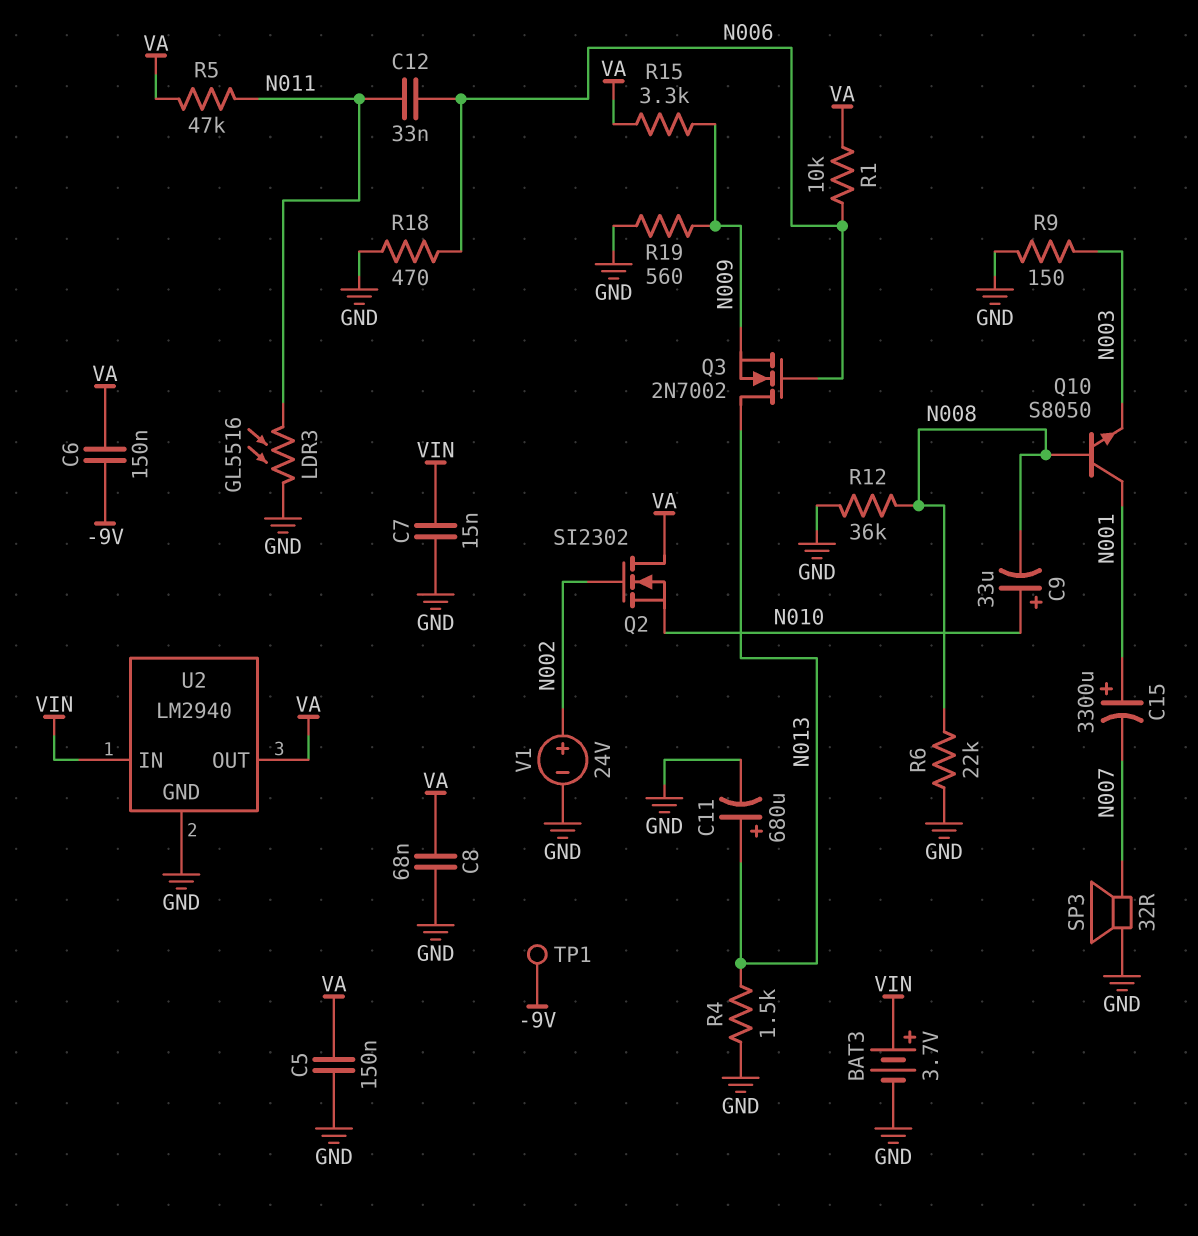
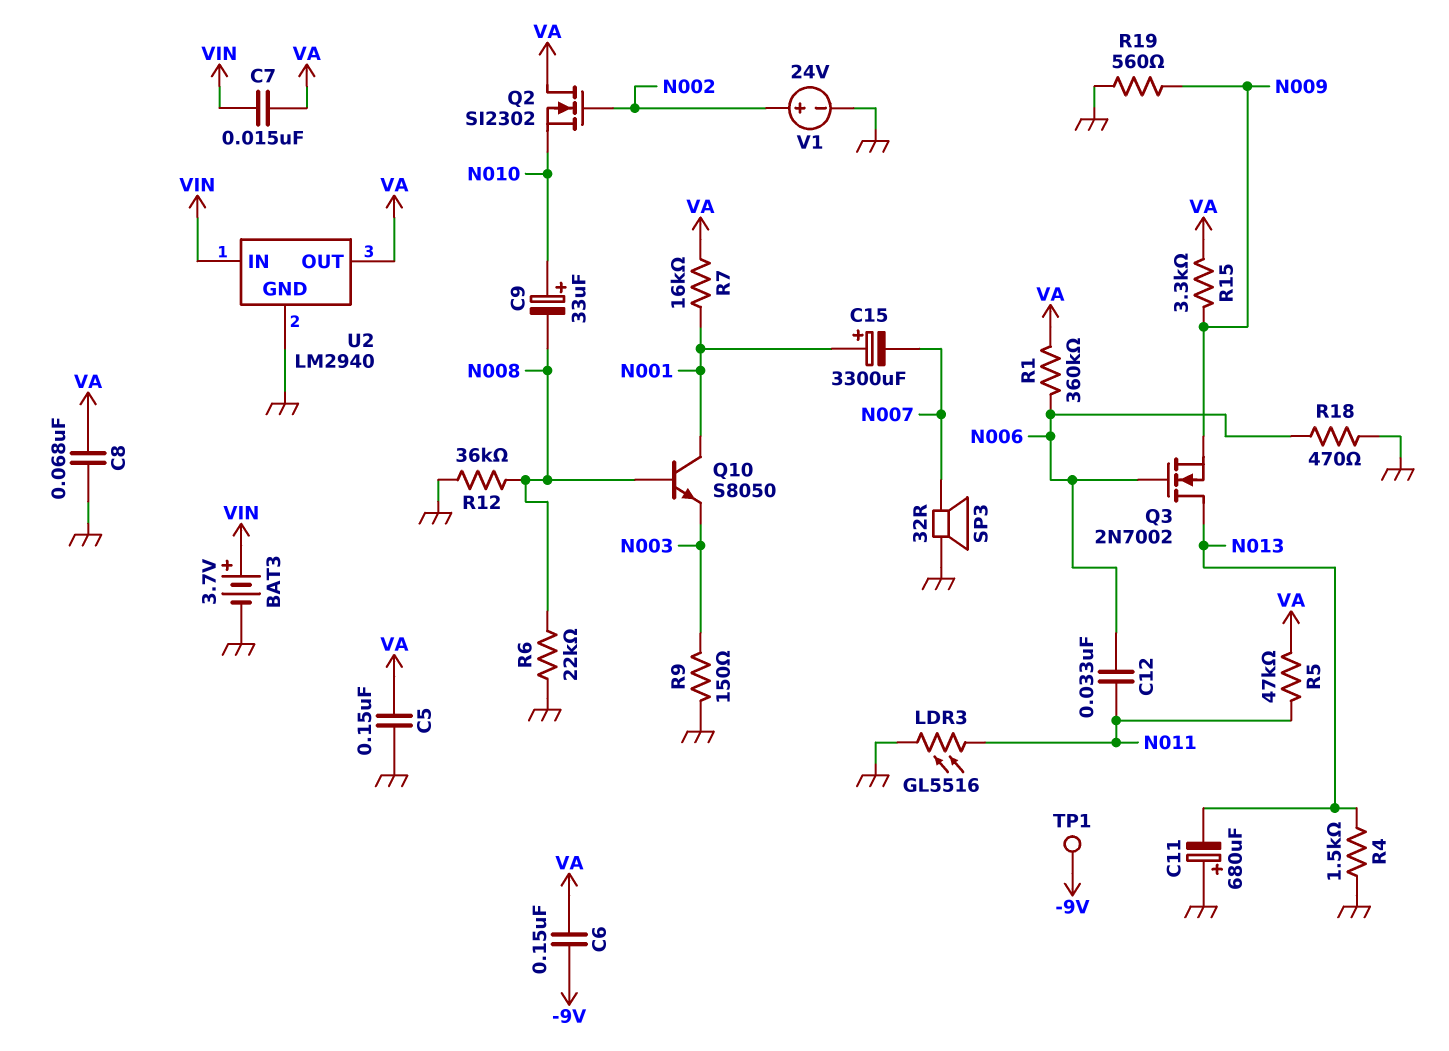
C7: 15nF (GND, VIN) -> 15nF (VA, VIN)
C11: 680uF (plus N013, minus GND) -> 680uF (plus GND, minus N013)
R1: 10k (N006, VA) -> 360k (N006, VA)
R7: none -> 16k (N001, VA)

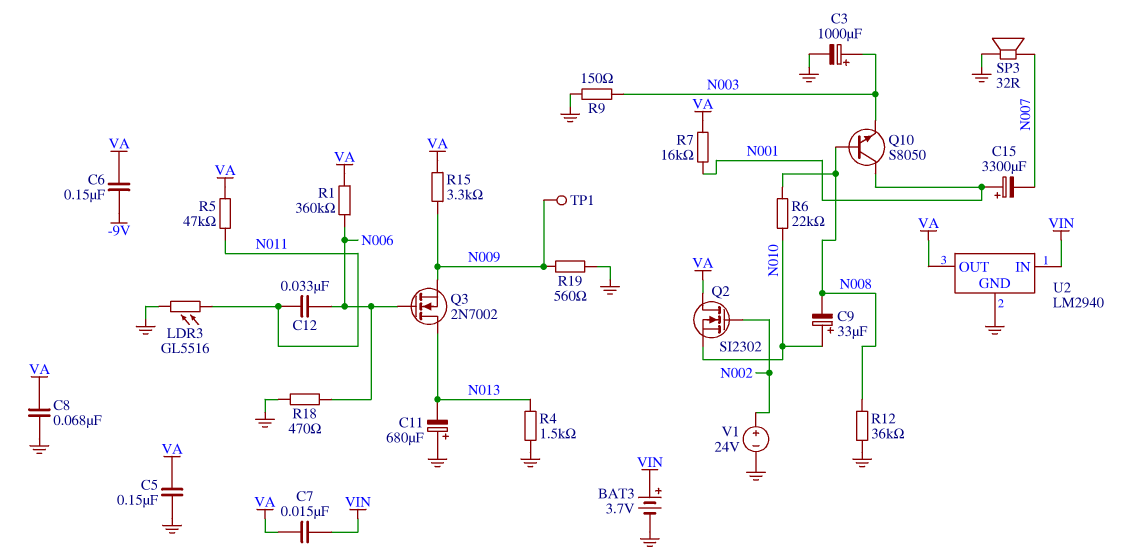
C3: none -> 1000uF (plus N003, minus GND)
R6: 22k (GND, N008) -> 22k (N008, N010)
TP1: test point (-9V) -> test point (N009)

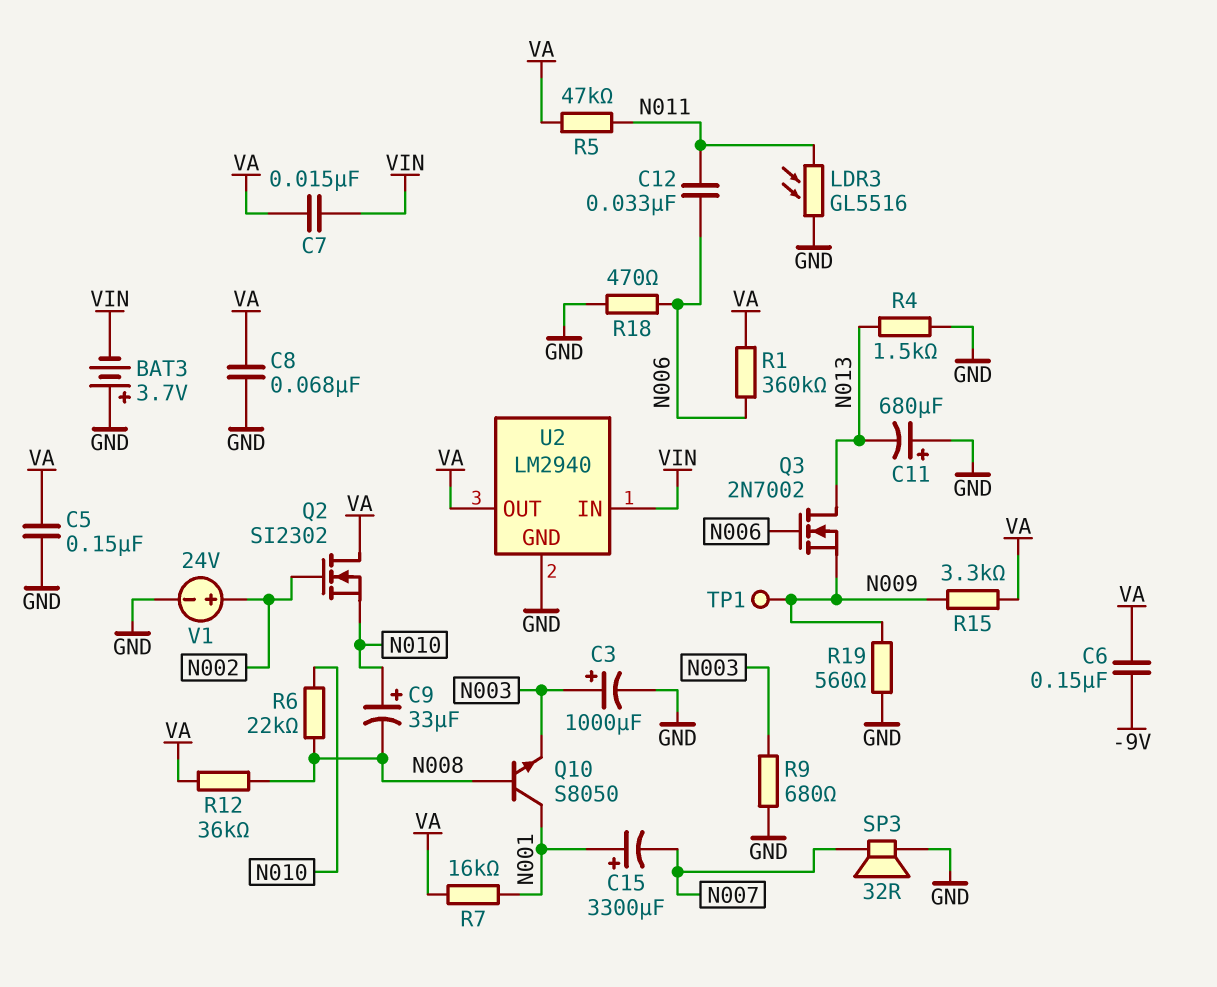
BAT3: 3.7V (plus VIN, minus GND) -> 3.7V (plus GND, minus VIN)
R9: 150 (GND, N003) -> 680 (GND, N003)
R12: 36k (GND, N008) -> 36k (N008, VA)

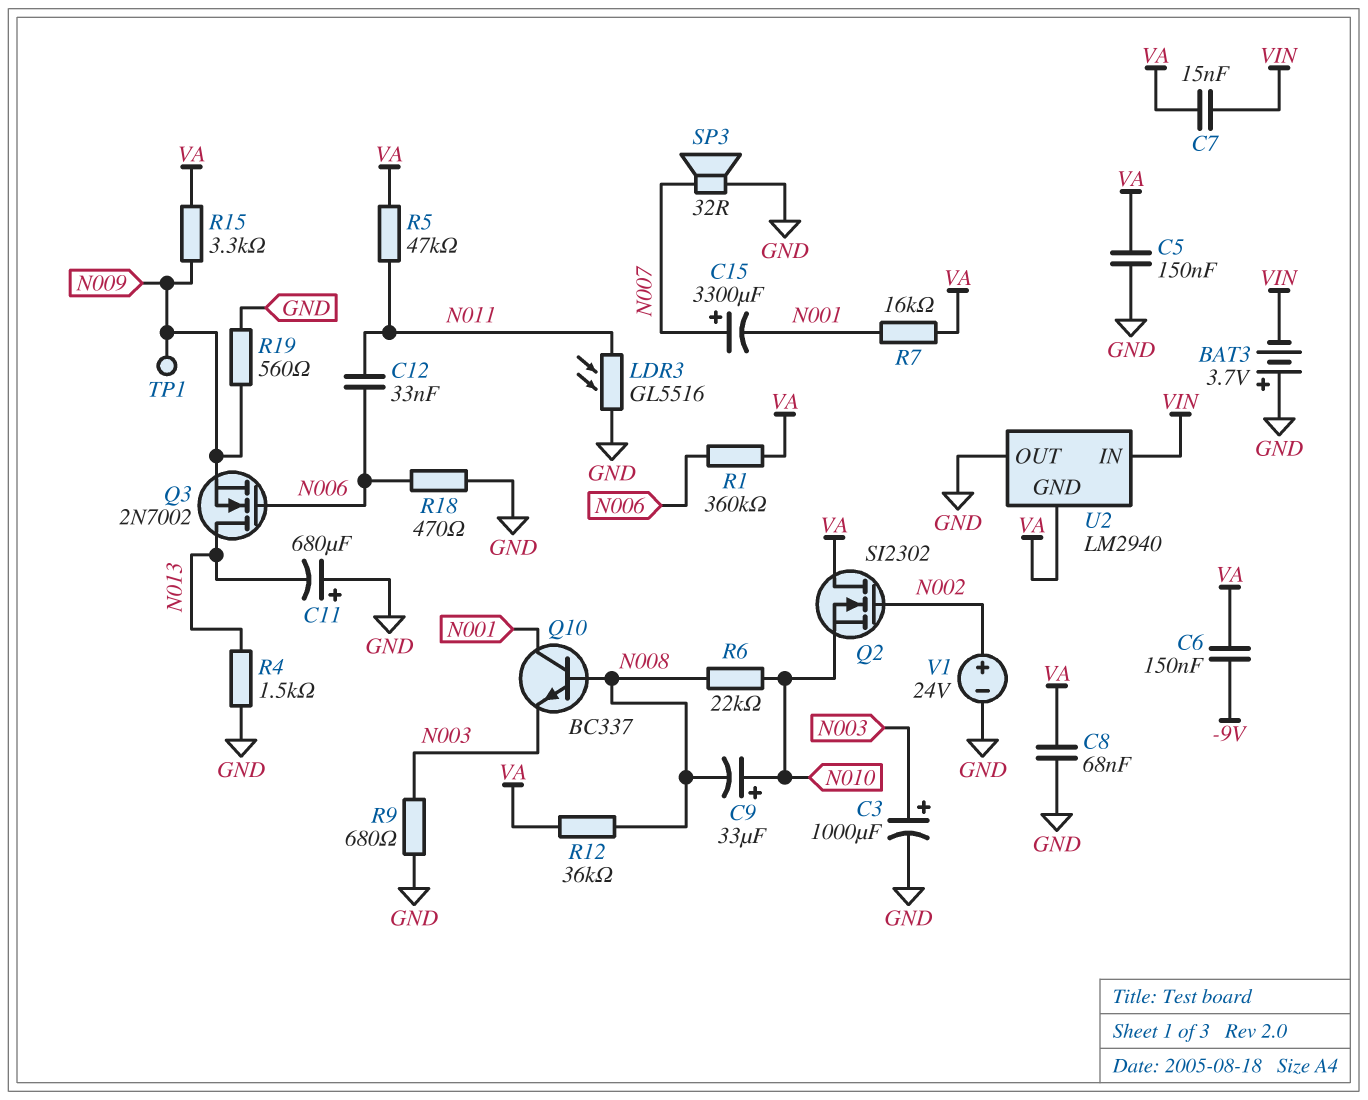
C15: 3300uF (plus N001, minus N007) -> 3300uF (plus N007, minus N001)
Q10: NPN S8050 (B N008, C N001, E N003) -> NPN BC337 (B N008, C N001, E N003)
U2 pin GND: GND -> VA
U2 pin OUT: VA -> GND

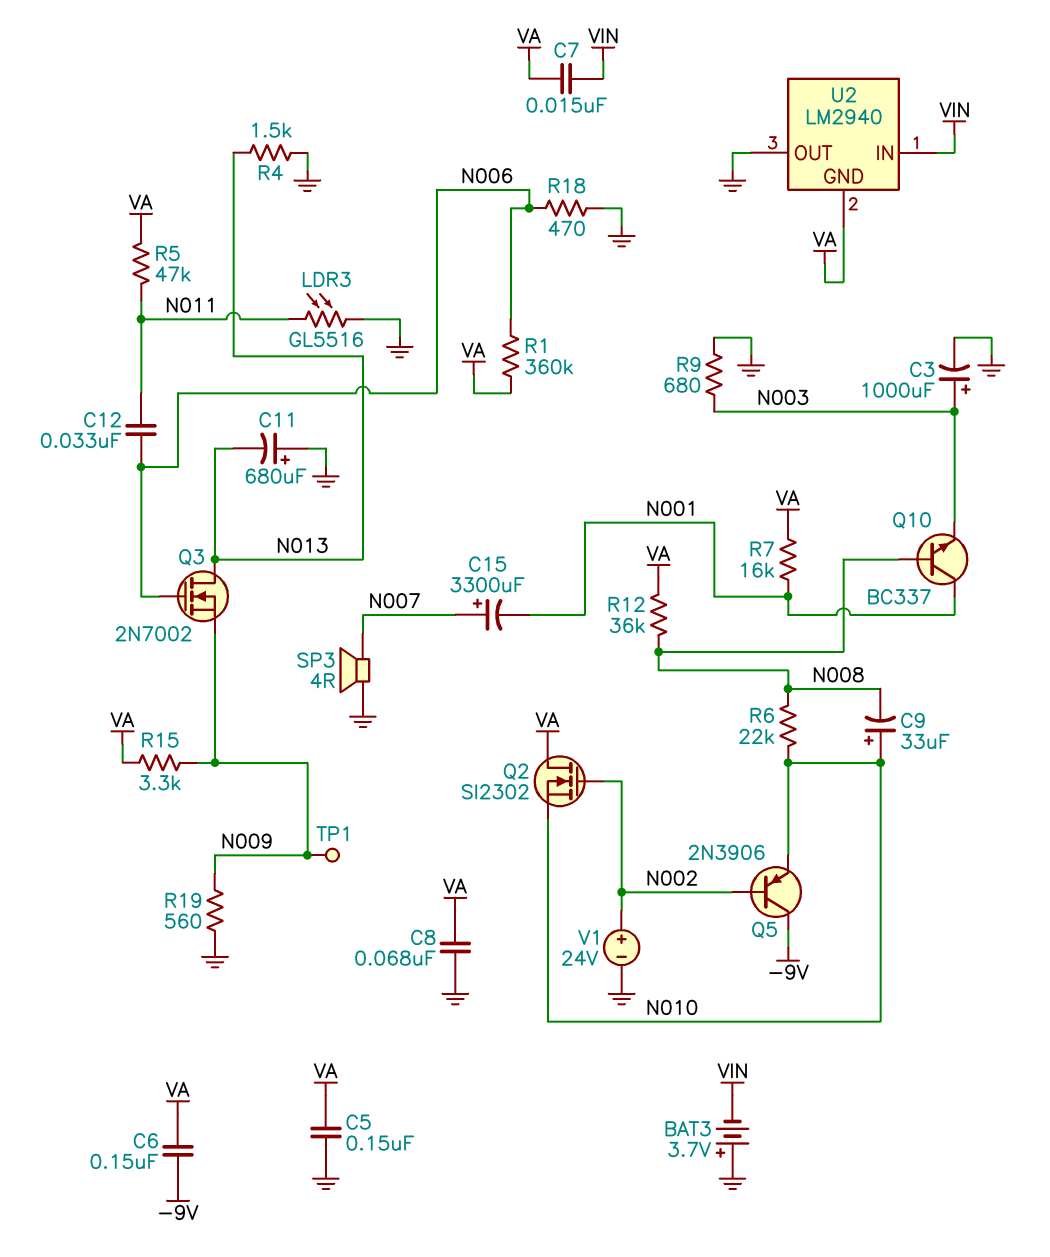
Q5: none -> PNP 2N3906 (B N002, C -9V, E N010)
SP3: speaker 32R (GND, N007) -> speaker 4R (GND, N007)

